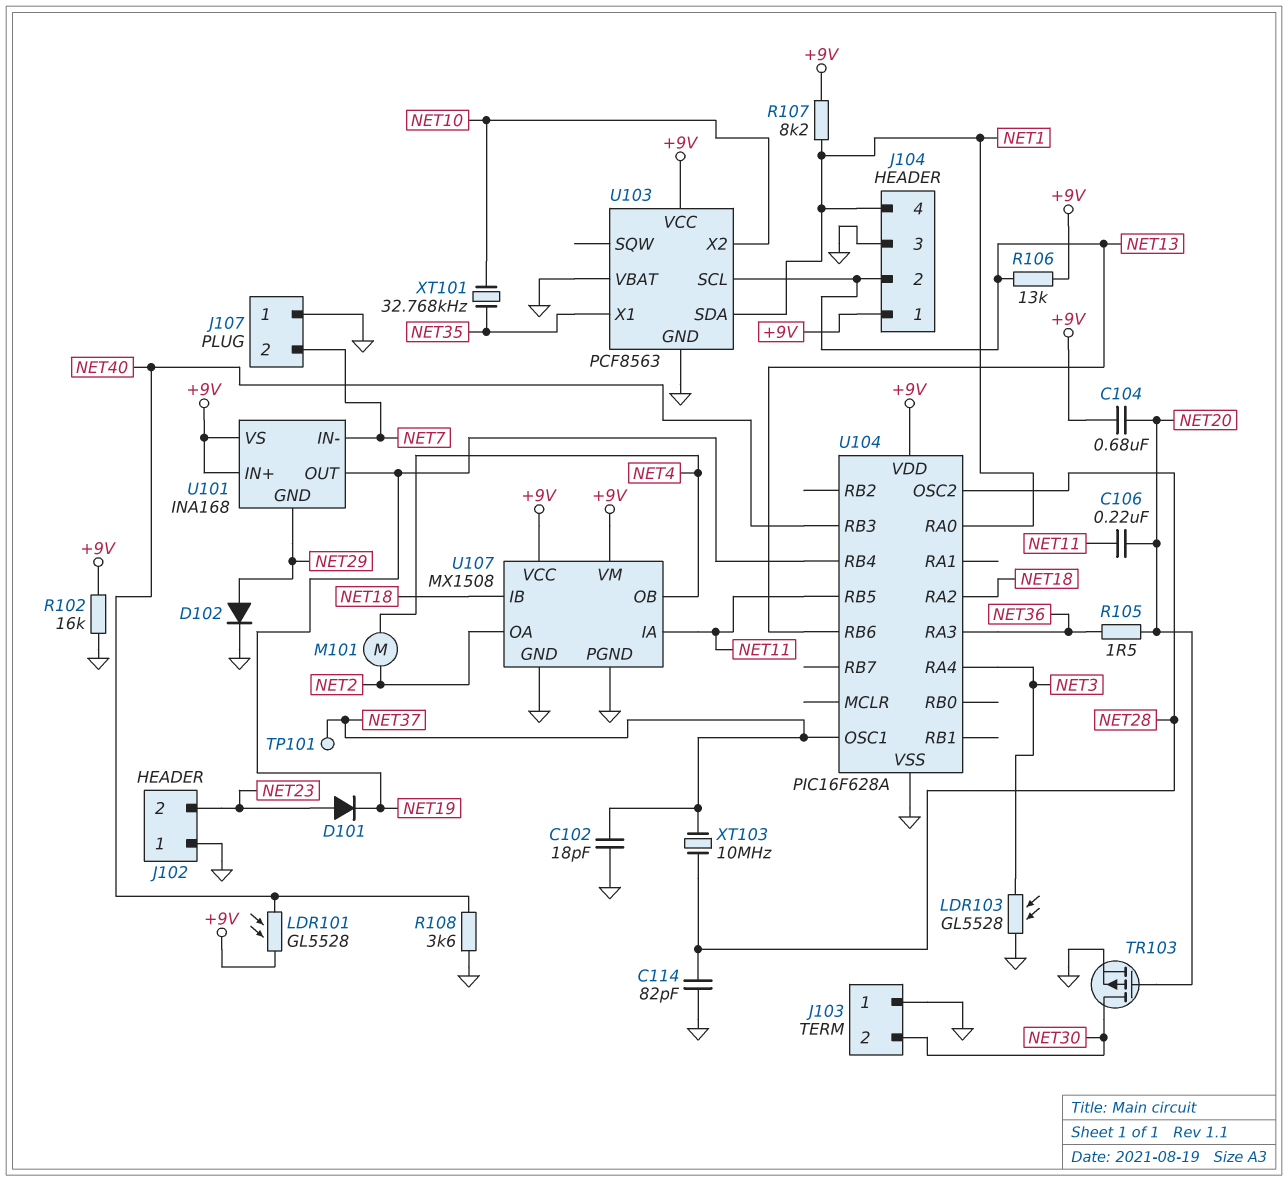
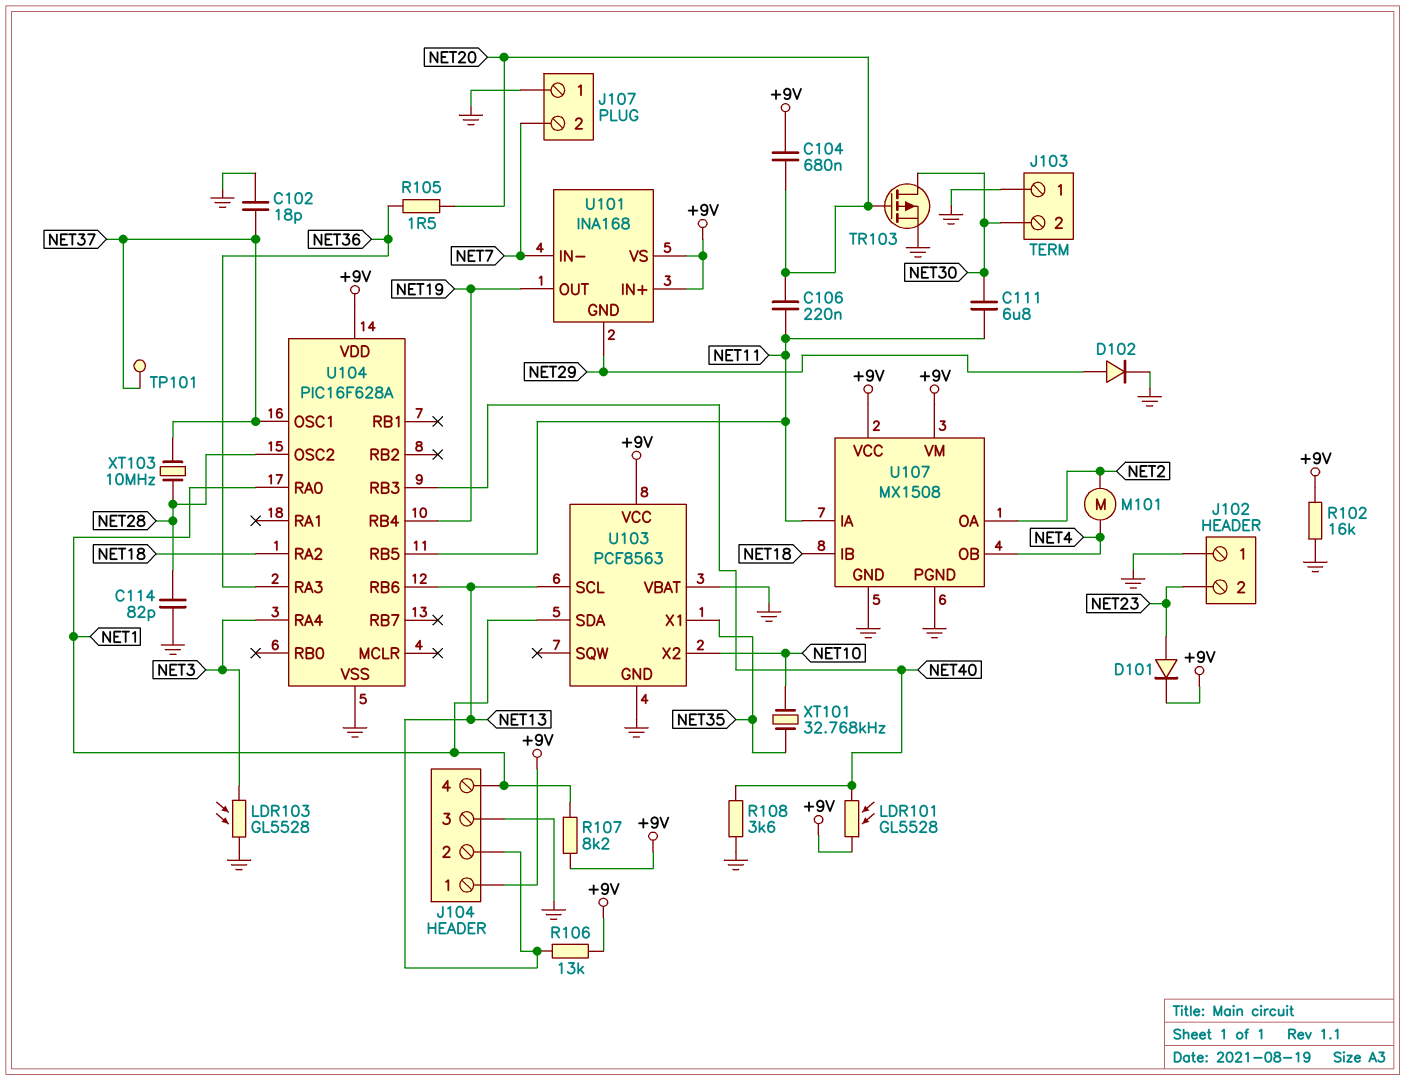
C111: none -> 6.8uF (NET11, NET30)
D101: diode (A NET23, K NET19) -> diode (A NET23, K +9V)

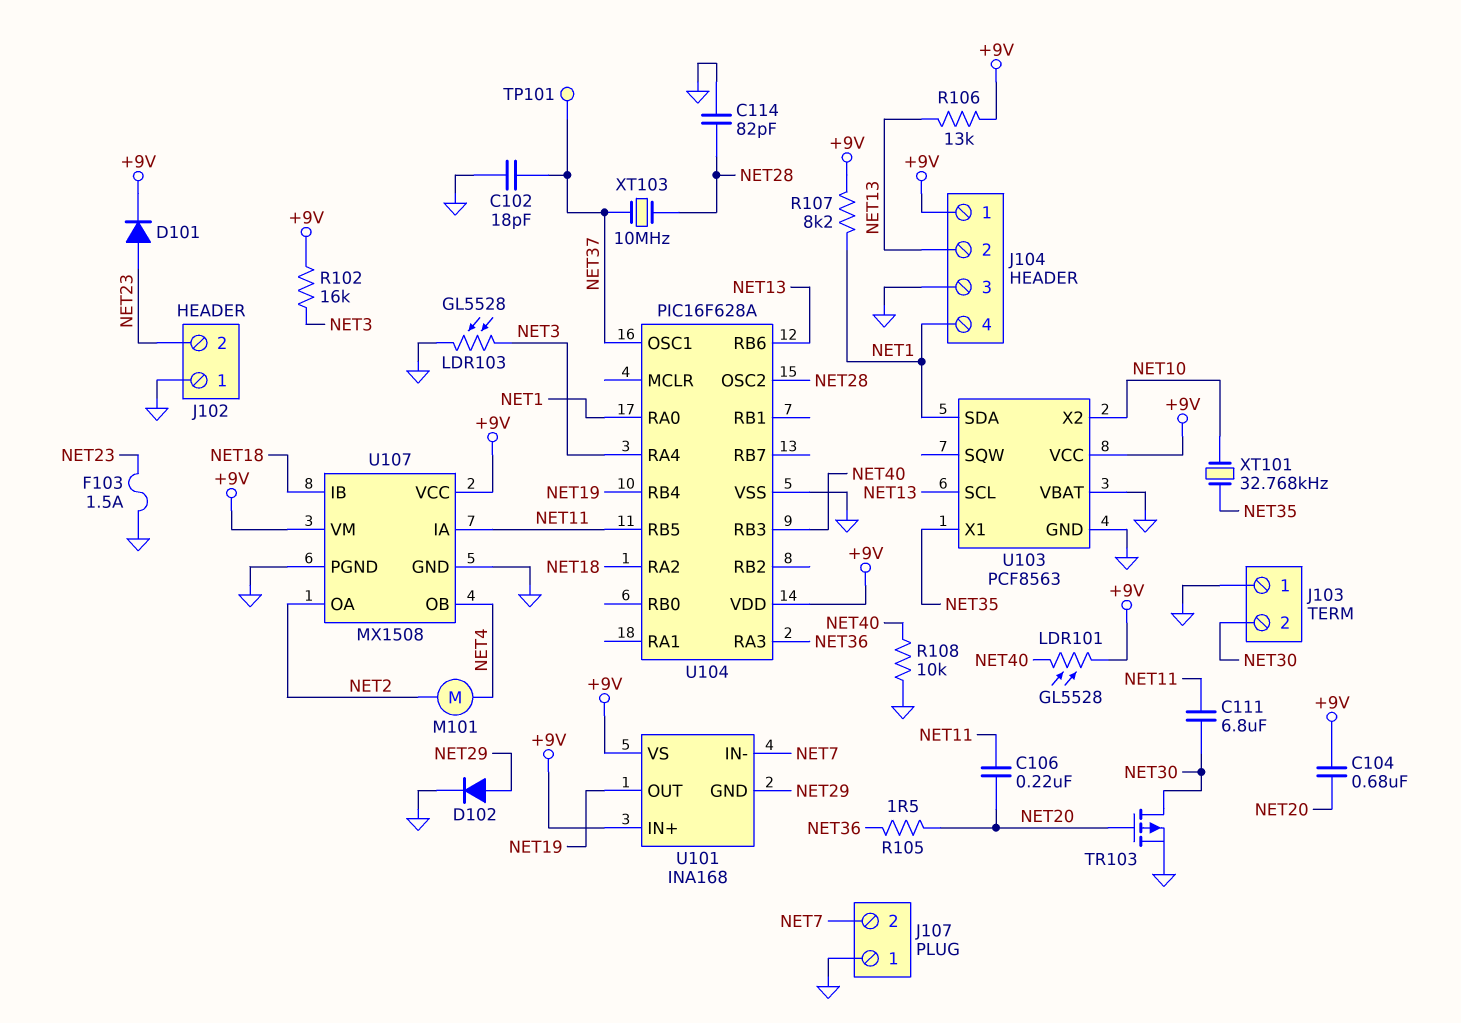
F103: none -> 1.5A (GND, NET23)
R102: 16k (+9V, GND) -> 16k (+9V, NET3)
R108: 3.6k (GND, NET40) -> 10k (GND, NET40)

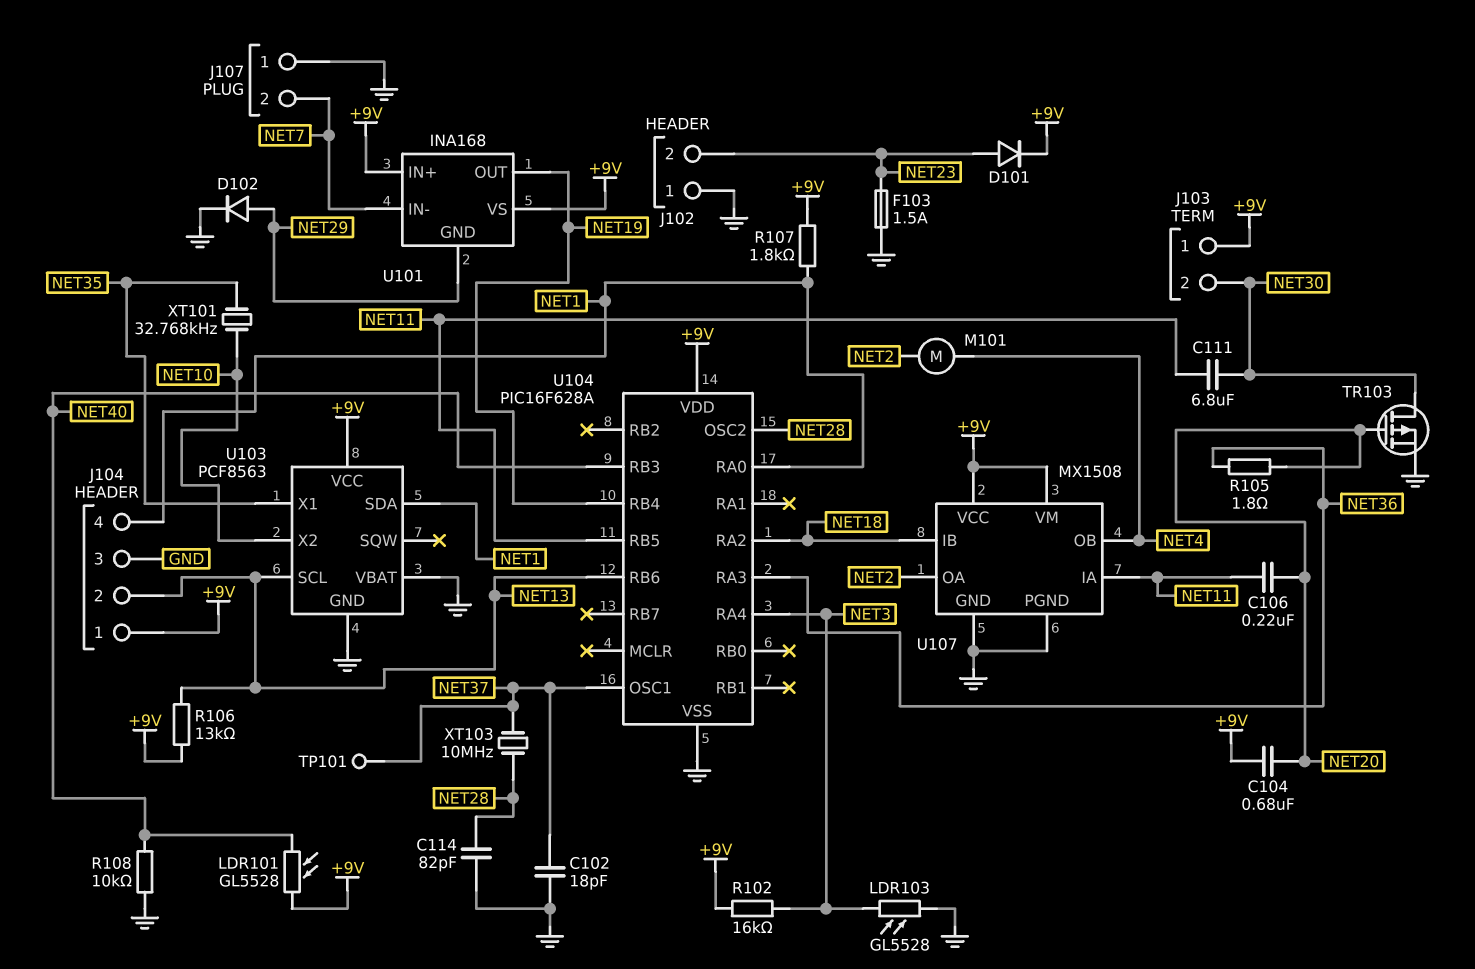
J103 pin 1: GND -> +9V
R105: 1.5 (NET20, NET36) -> 1.8 (NET20, NET36)
R107: 8.2k (+9V, NET1) -> 1.8k (+9V, NET1)

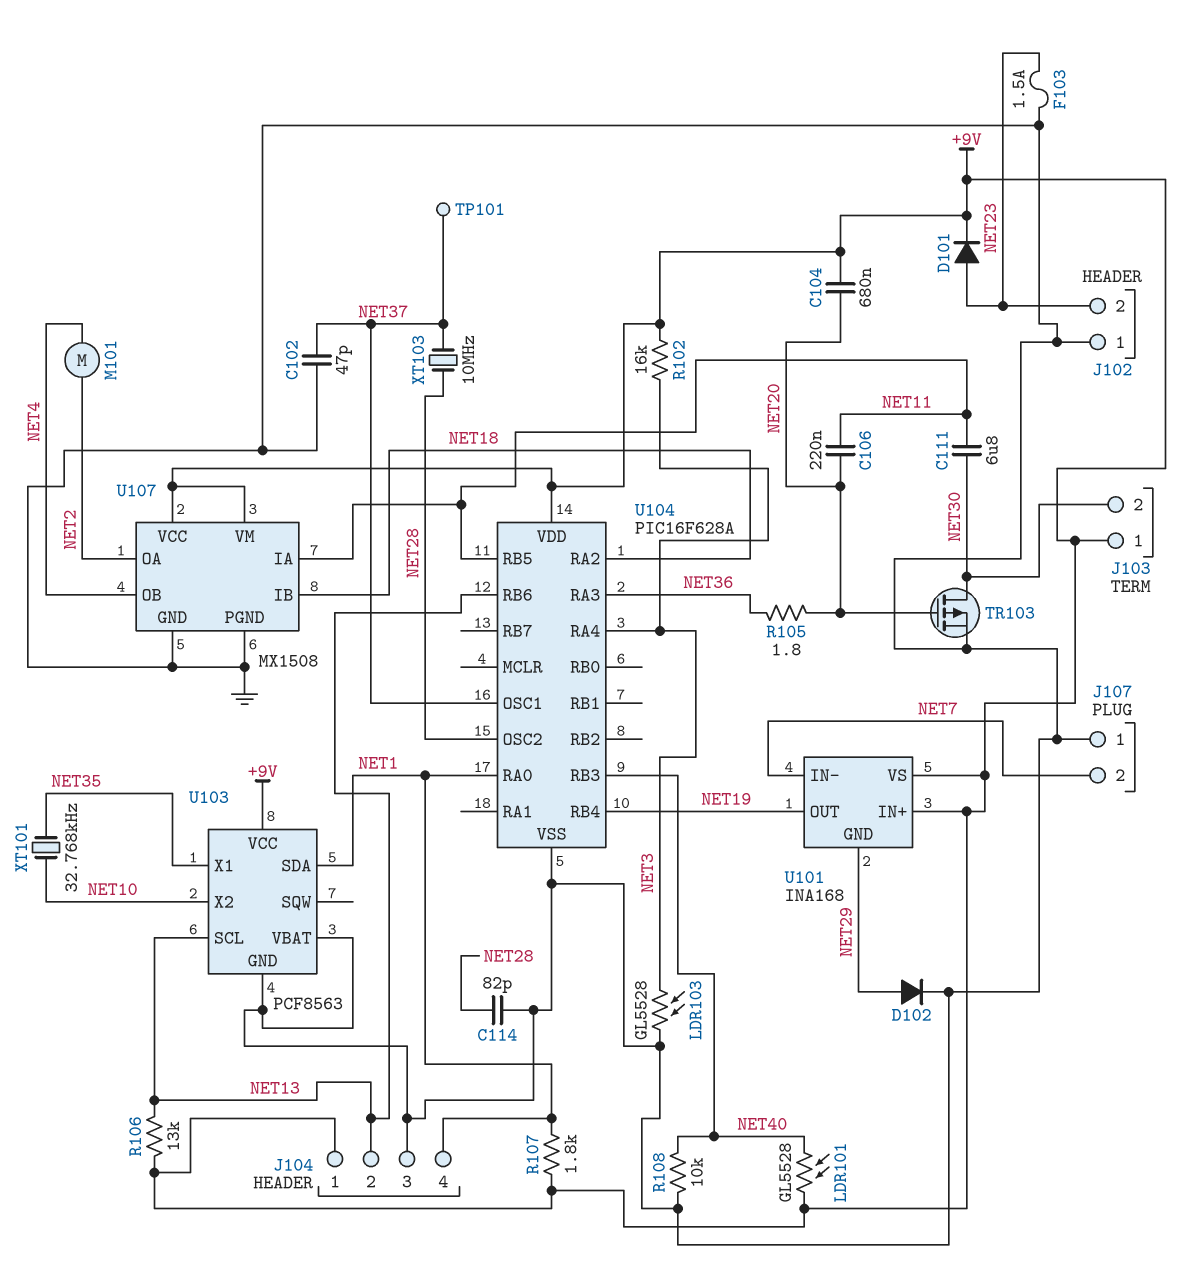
C102: 18pF (GND, NET37) -> 47pF (GND, NET37)

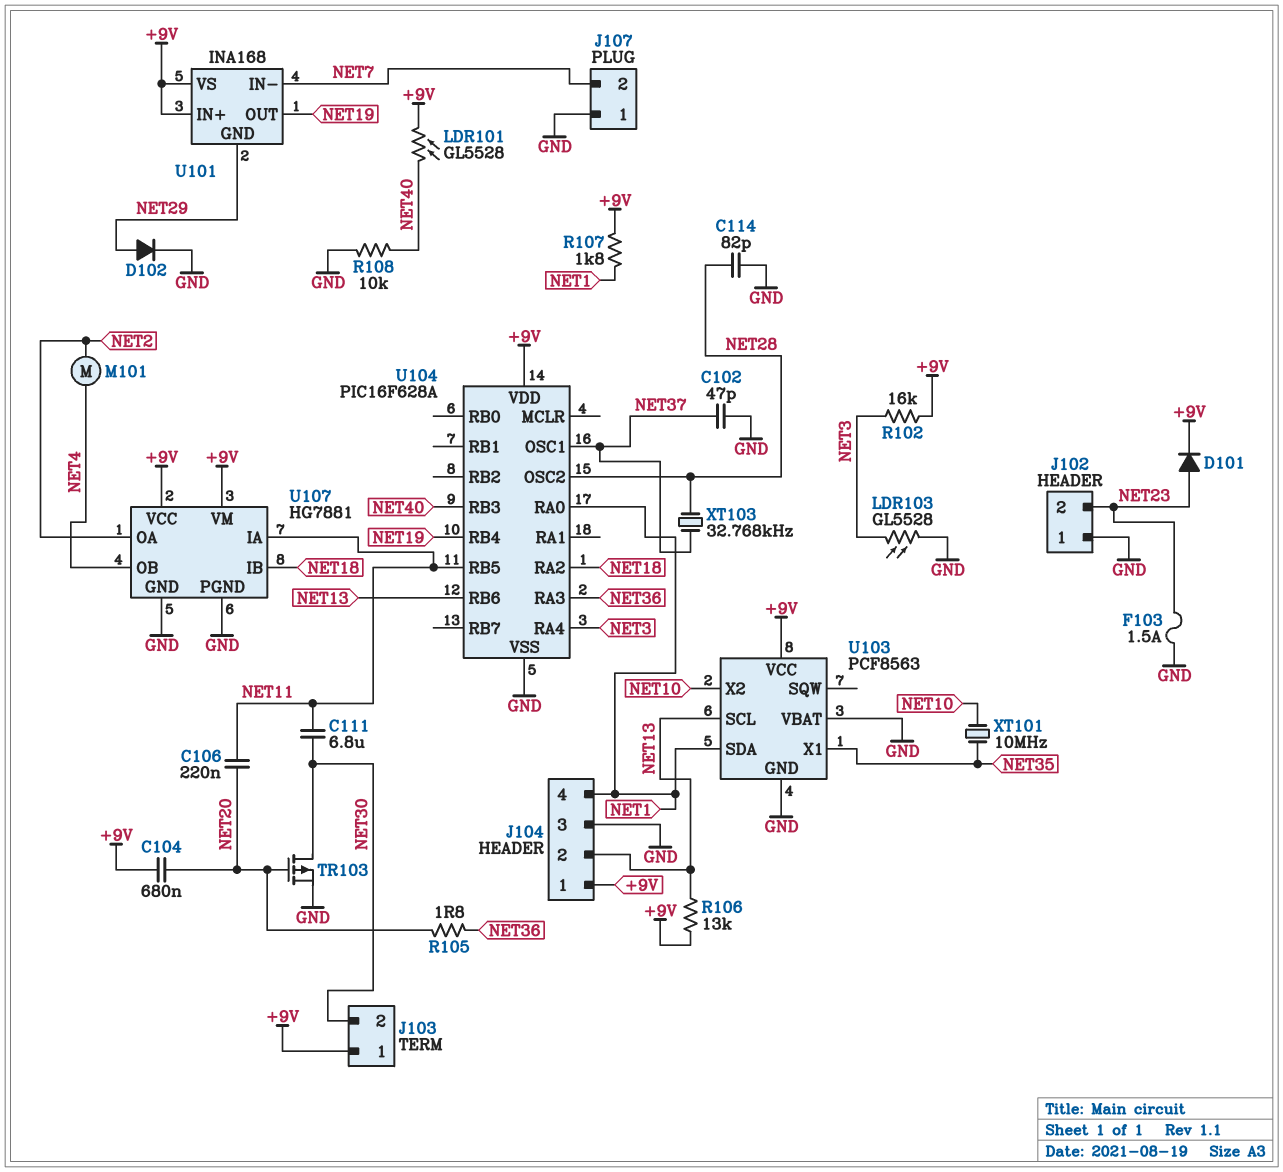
TP101: test point (NET37) -> none
U107: MX1508 -> HG7881
XT101: 32.768kHz (NET10, NET35) -> 10MHz (NET10, NET35)
XT103: 10MHz (NET28, NET37) -> 32.768kHz (NET28, NET37)

